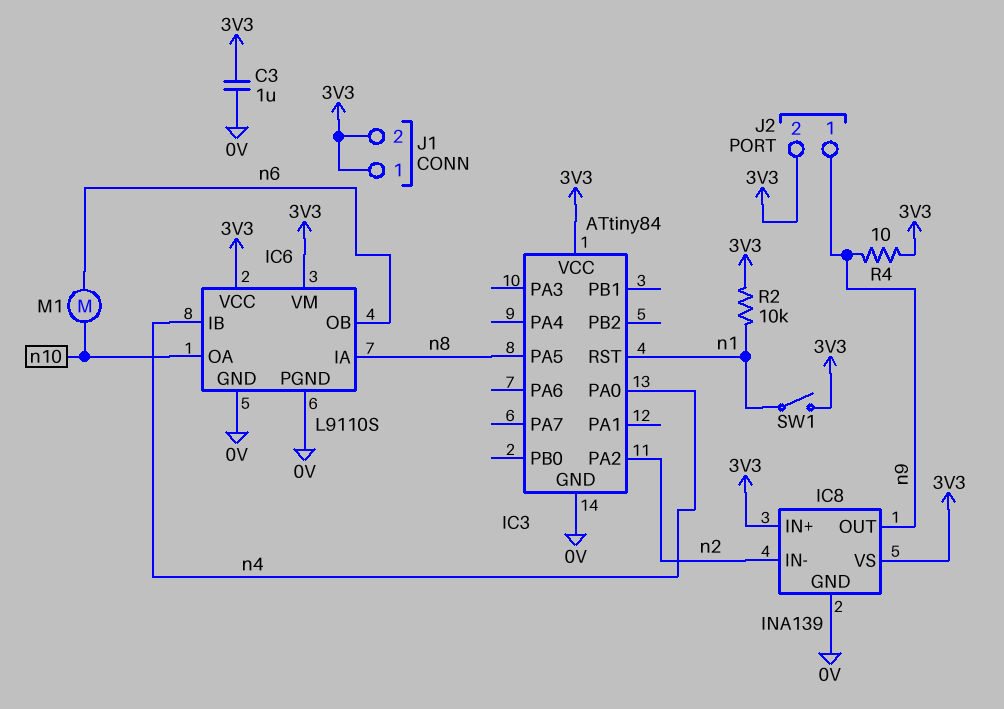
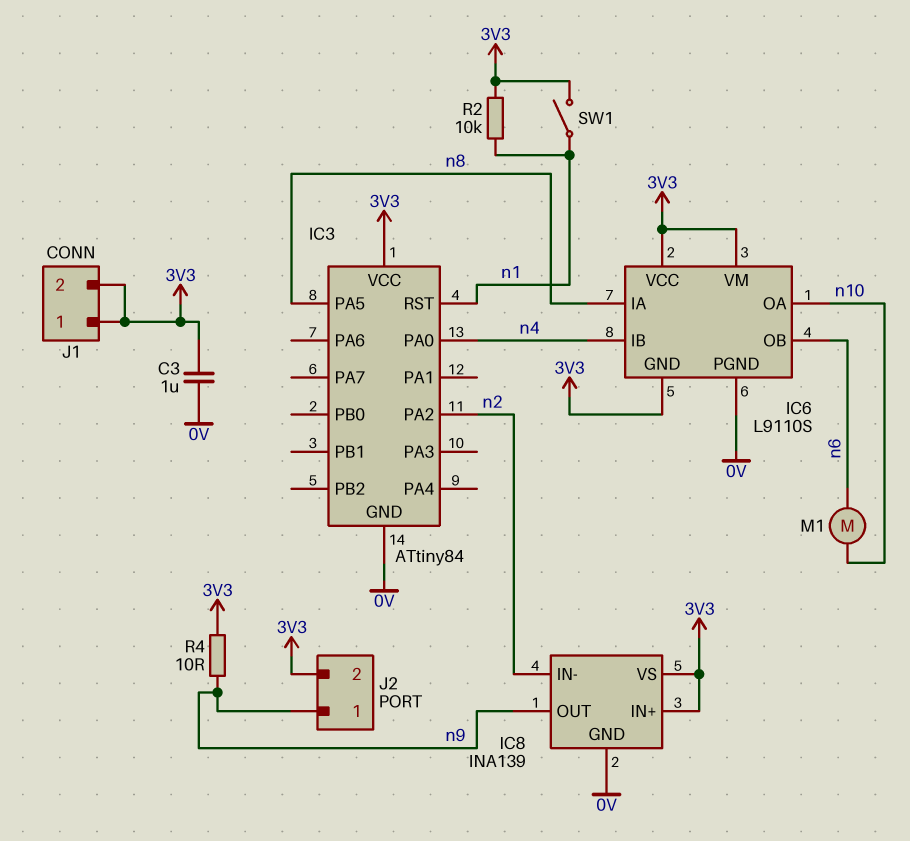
IC6 pin GND: 0V -> 3V3

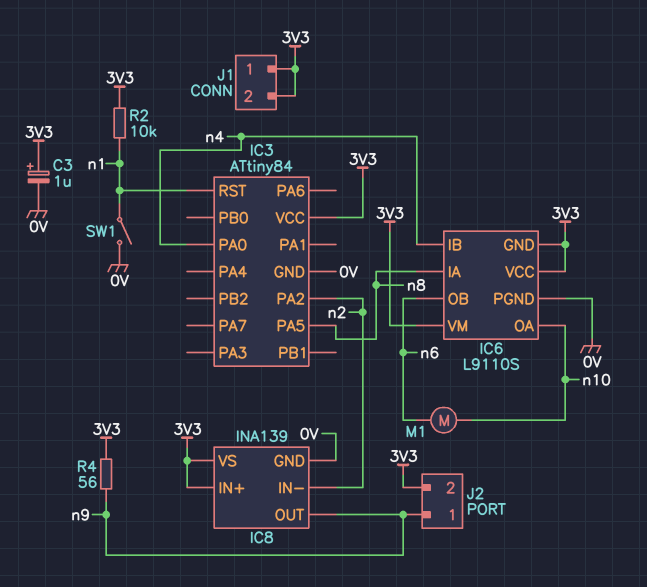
C3: 1uF (0V, 3V3) -> 1uF (plus 3V3, minus 0V)
R4: 10 (3V3, n9) -> 56 (3V3, n9)
SW1: switch (3V3, n1) -> switch (0V, n1)

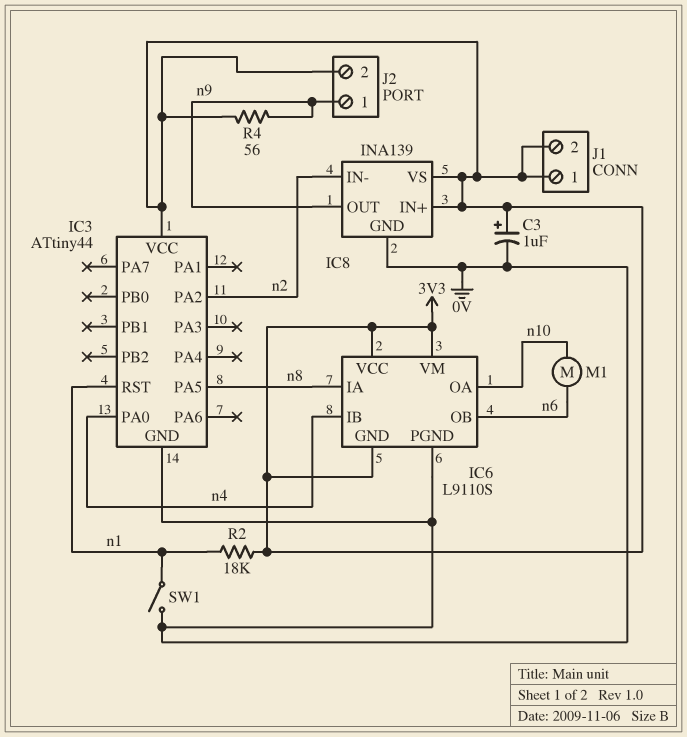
IC3: ATtiny84 -> ATtiny44
R2: 10k (3V3, n1) -> 18k (3V3, n1)

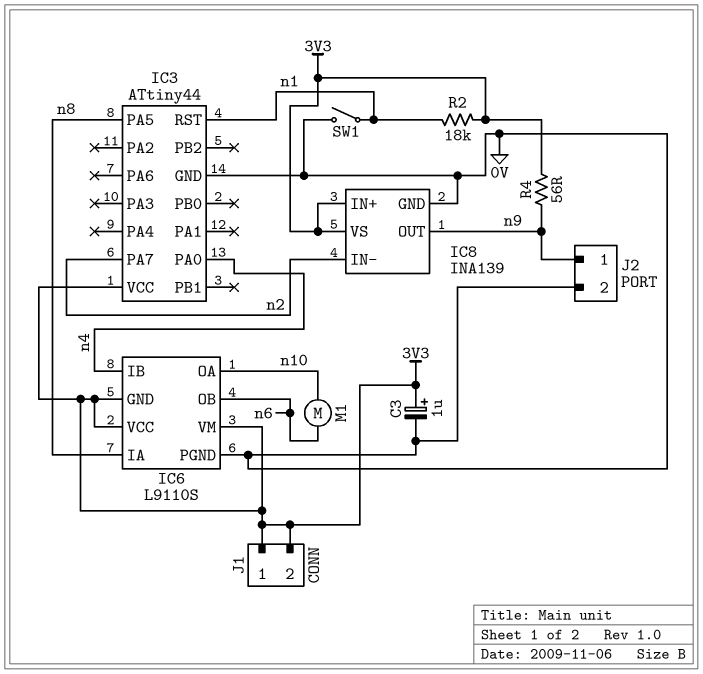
IC3 pin PA2: n2 -> none
IC3 pin PA7: none -> n2
J2 pin 2: 3V3 -> 0V

